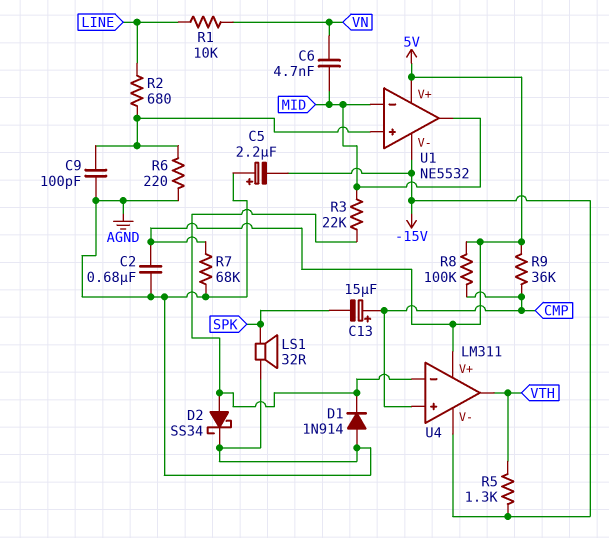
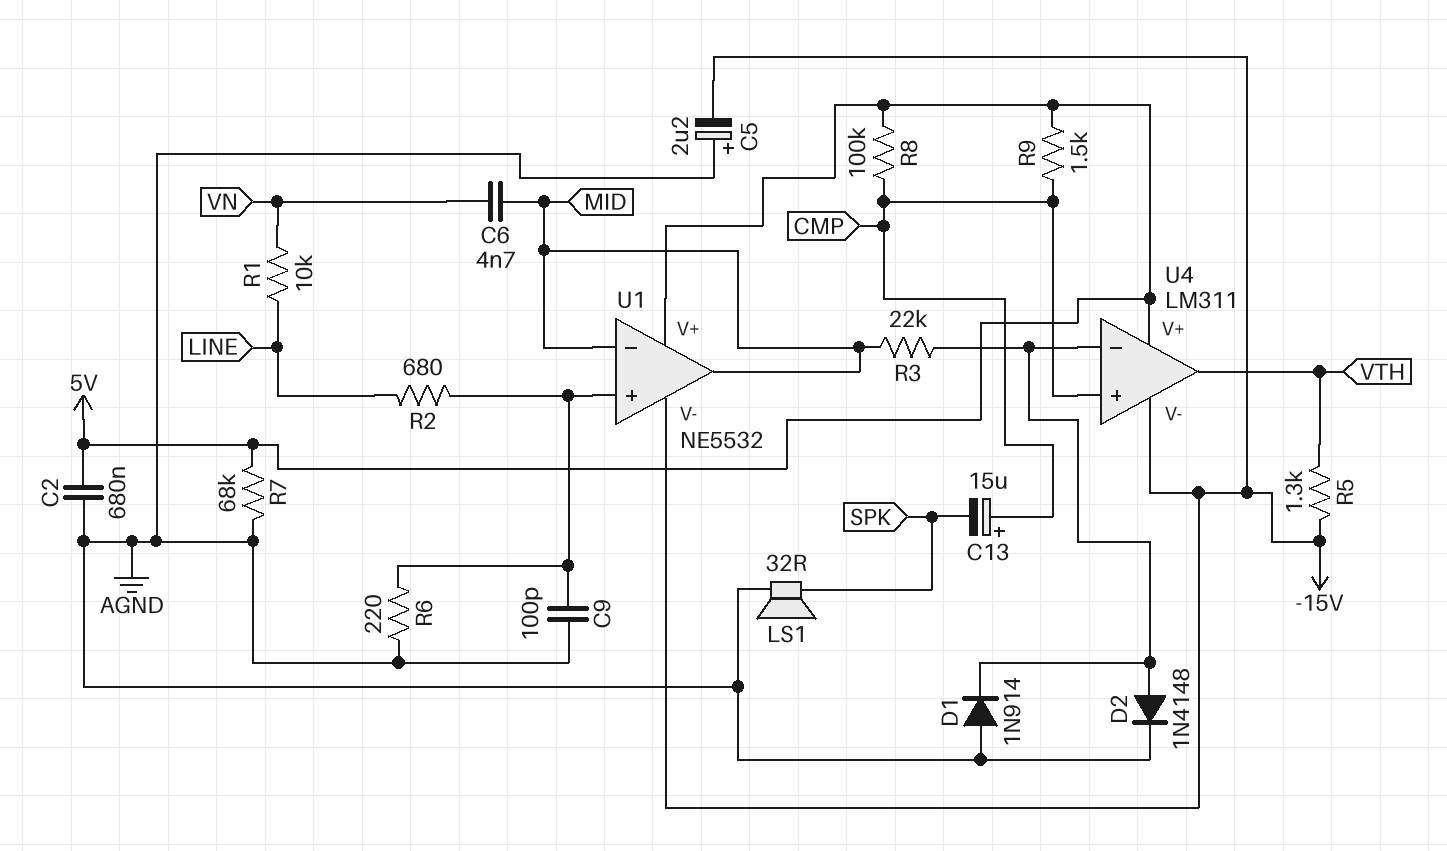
D2: schottky SS34 (A U4/in-, K AGND) -> diode 1N4148 (A U4/in-, K AGND)
R9: 36k (5V, CMP) -> 1.5k (5V, CMP)

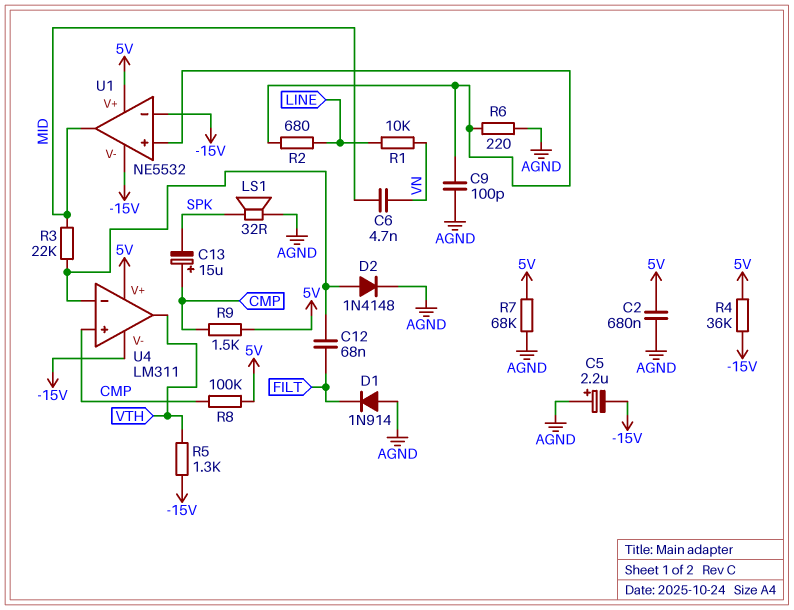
C12: none -> 68nF (FILT, U4/in-)
D1: diode 1N914 (A AGND, K U4/in-) -> diode 1N914 (A AGND, K FILT)
R4: none -> 36k (-15V, 5V)
U1 pin in-: MID -> -15V

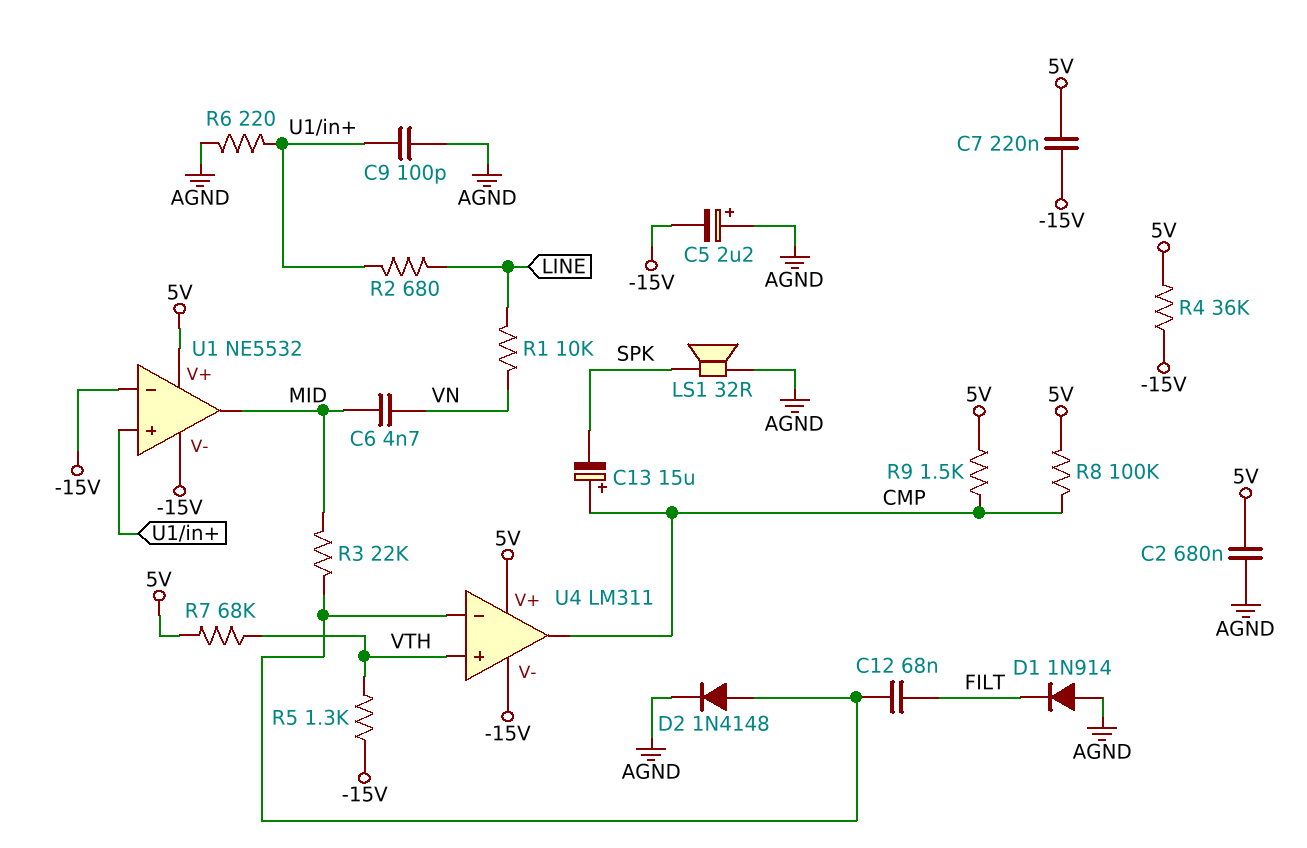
C7: none -> 220nF (-15V, 5V)
R7: 68k (5V, AGND) -> 68k (5V, VTH)
U4 pin in+: CMP -> VTH
U4 pin out: VTH -> CMP

